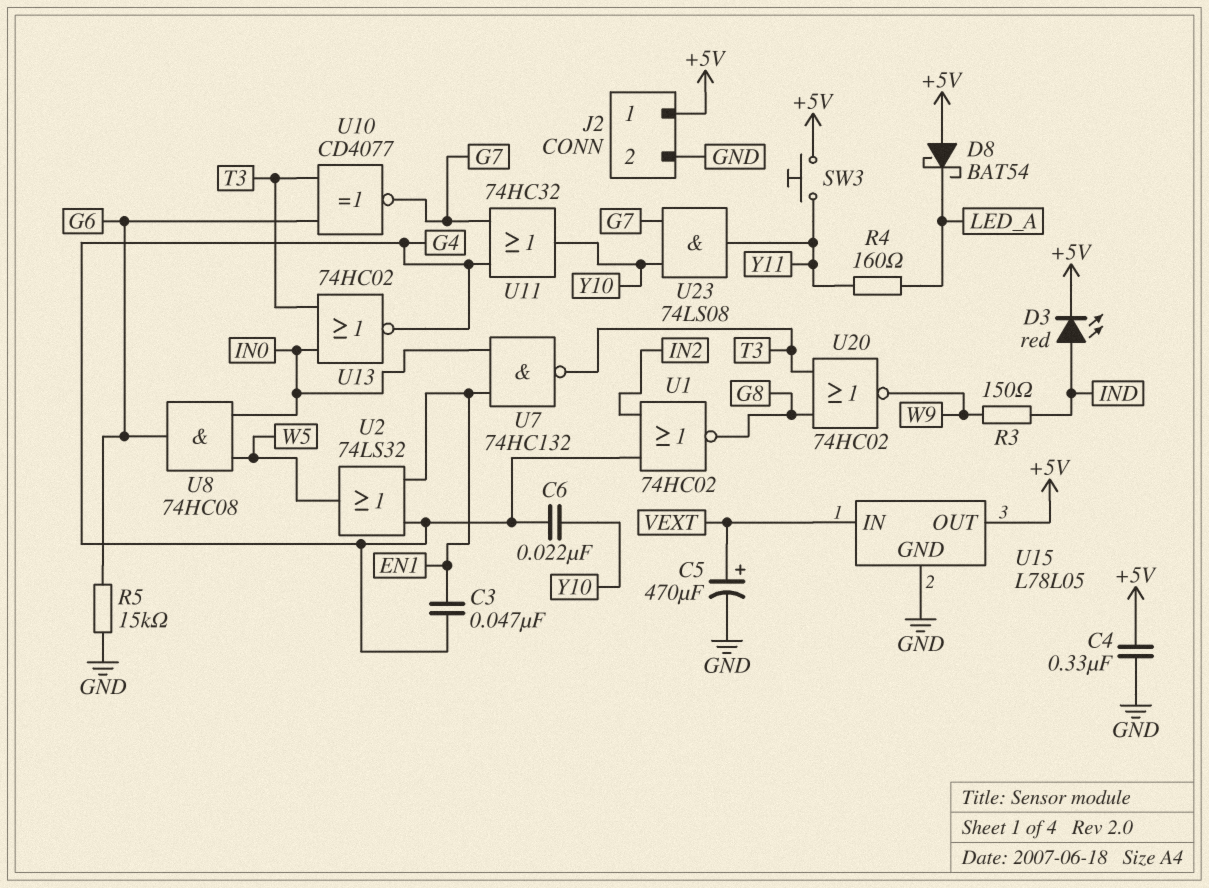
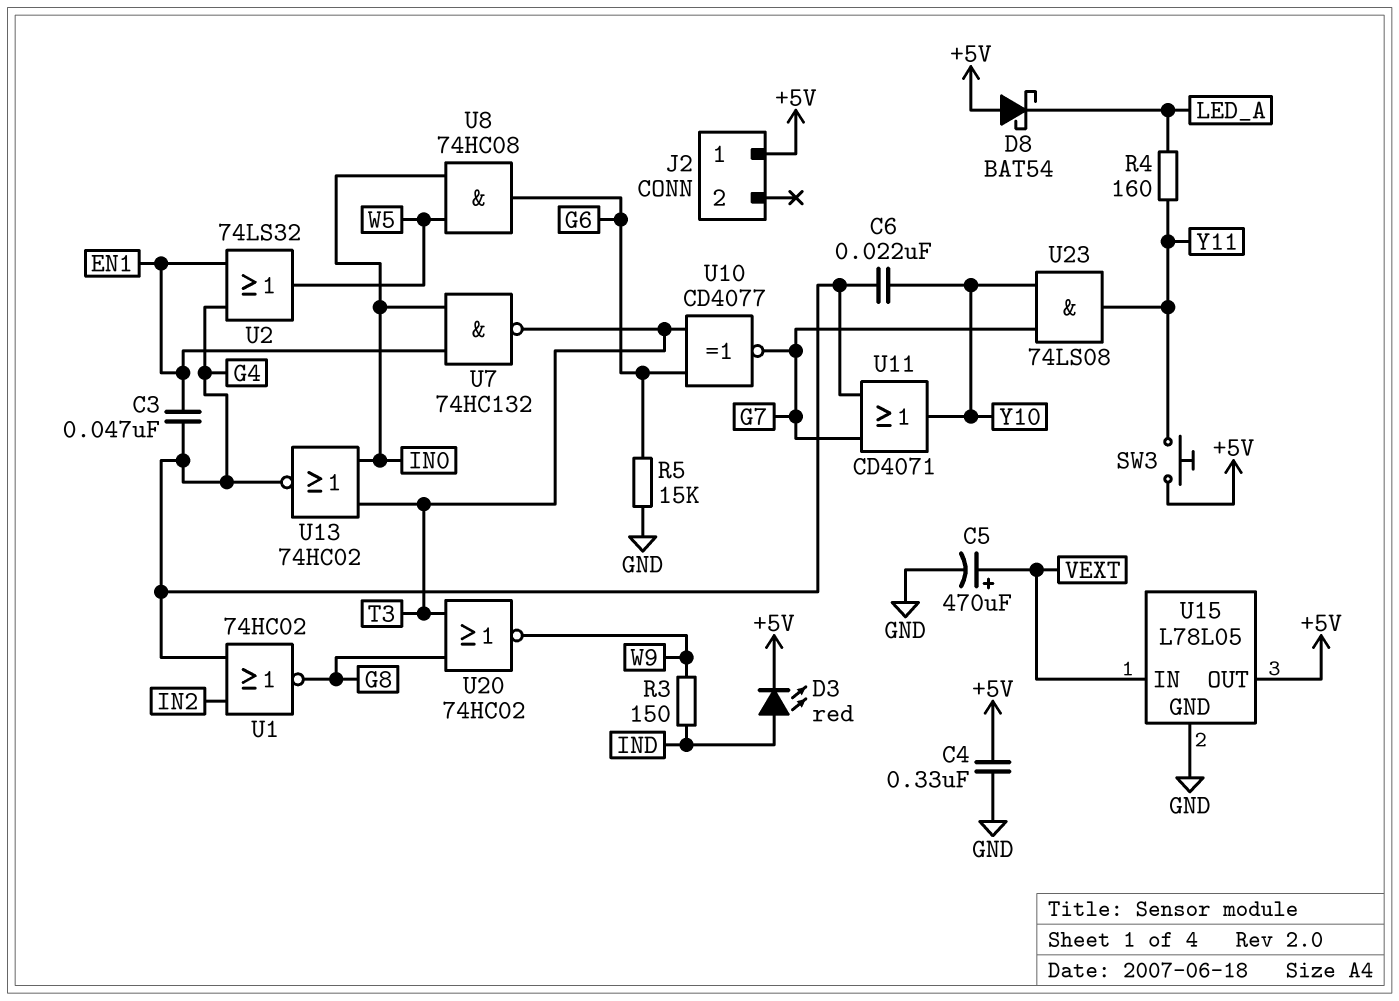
J2 pin 2: GND -> none
U11: OR 74HC32 (in G4, in G7, out Y10) -> OR CD4071 (in G4, in G7, out Y10)

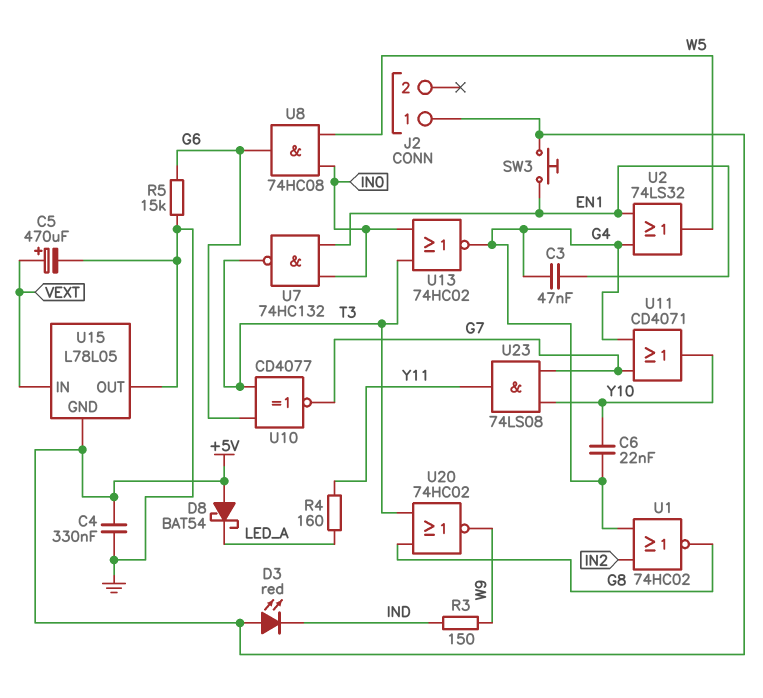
D3: LED red (A IND, K +5V) -> LED red (A +5V, K IND)
SW3: button (+5V, Y11) -> button (+5V, EN1)
U15 pin GND: GND -> +5V
U15 pin OUT: +5V -> GND

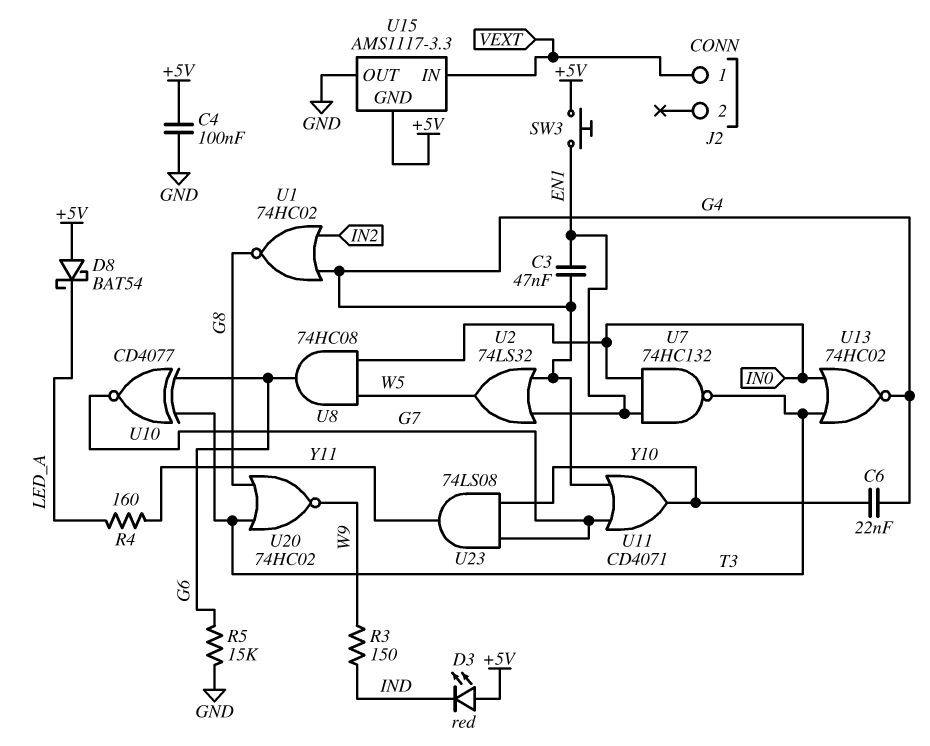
C4: 330nF (+5V, GND) -> 100nF (+5V, GND)
C5: 470uF (plus VEXT, minus GND) -> none
J2 pin 1: +5V -> VEXT
U15: L78L05 -> AMS1117-3.3

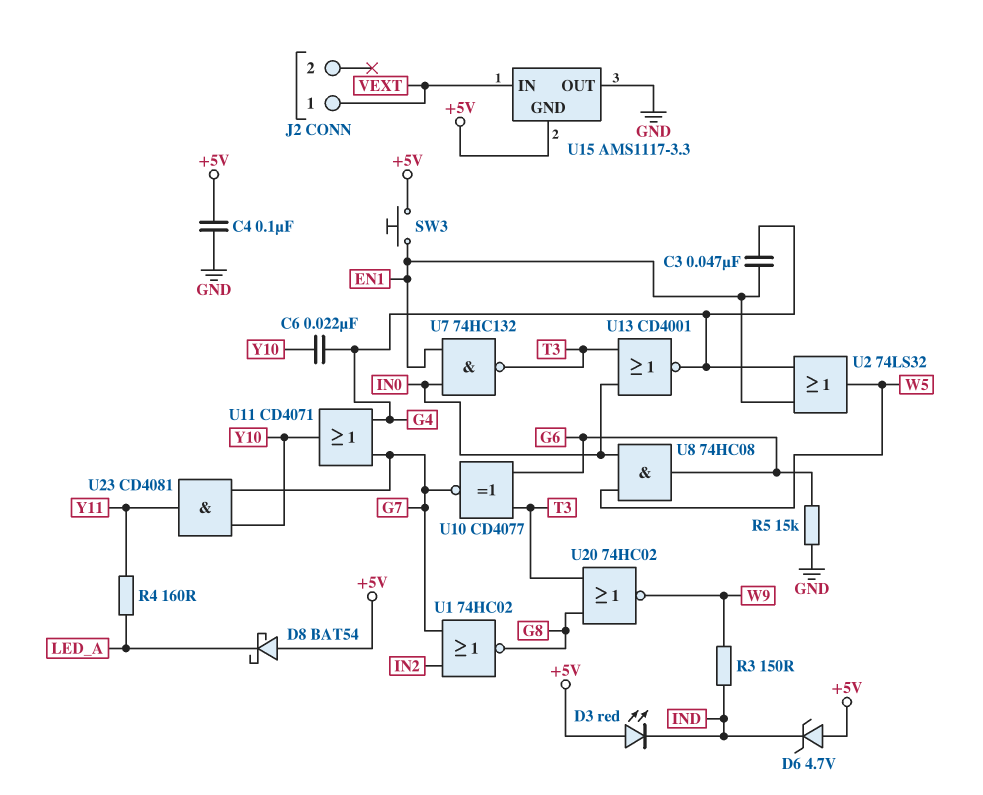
D6: none -> zener 4.7V (A +5V, K IND)
U1: NOR 74HC02 (in G4, in IN2, out G8) -> NOR 74HC02 (in G7, in IN2, out G8)
U13: NOR 74HC02 (in IN0, in T3, out G4) -> NOR CD4001 (in IN0, in T3, out G4)
U23: AND 74LS08 (in G7, in Y10, out Y11) -> AND CD4081 (in G7, in Y10, out Y11)

